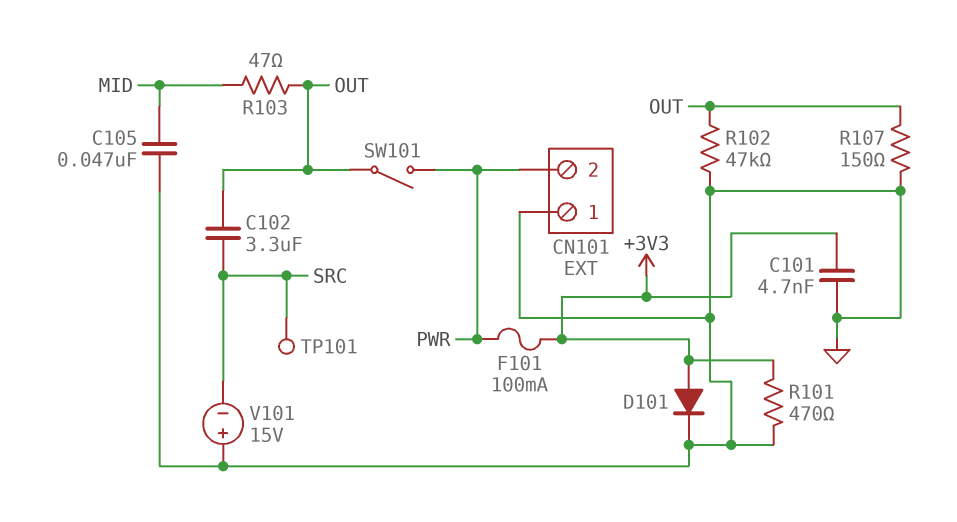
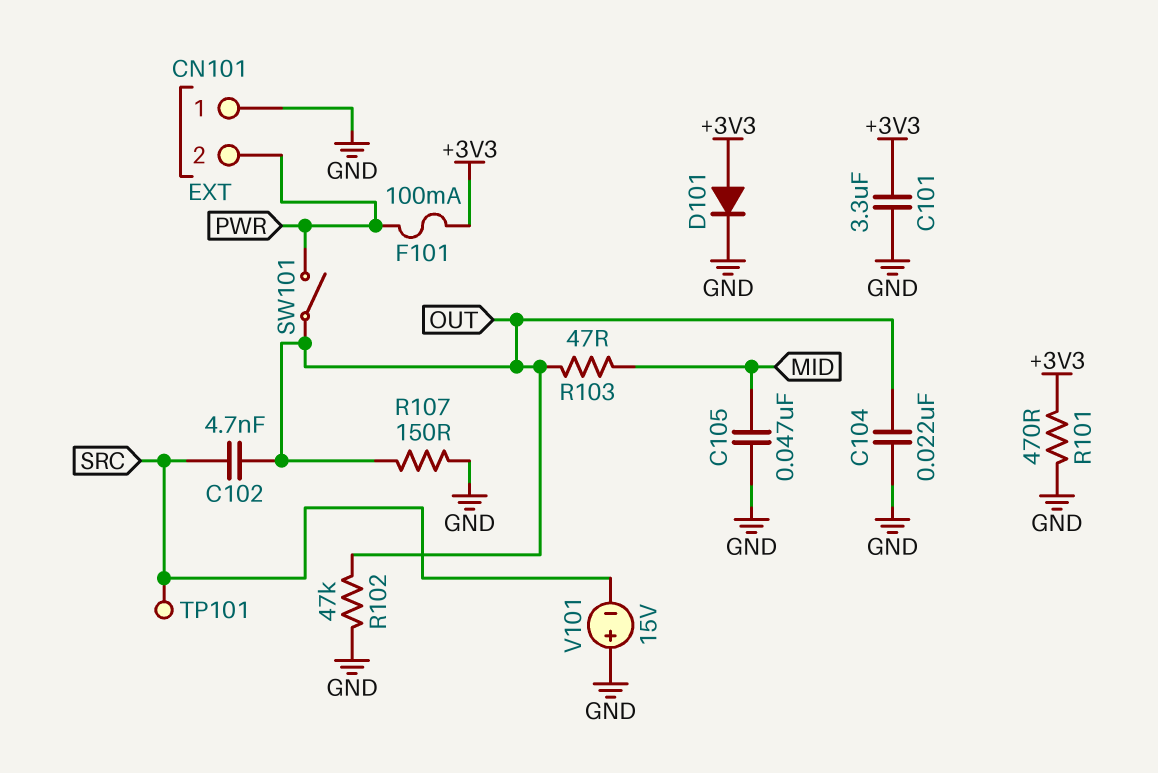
C101: 4.7nF (+3V3, GND) -> 3.3uF (+3V3, GND)
C102: 3.3uF (OUT, SRC) -> 4.7nF (OUT, SRC)
C104: none -> 22nF (GND, OUT)

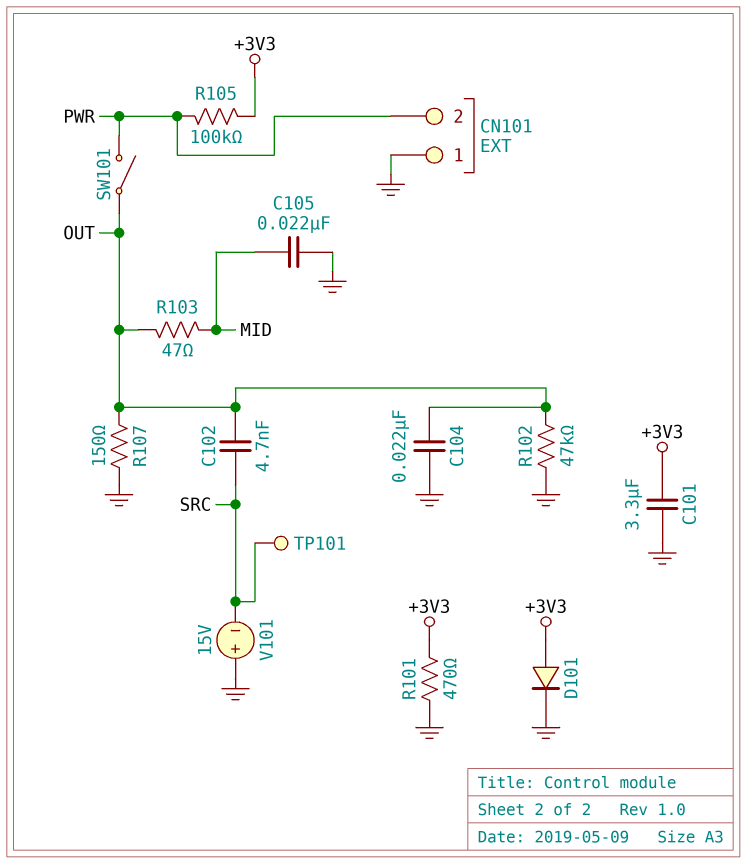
C105: 47nF (GND, MID) -> 22nF (GND, MID)
F101: 100mA (+3V3, PWR) -> none
R105: none -> 100k (+3V3, PWR)

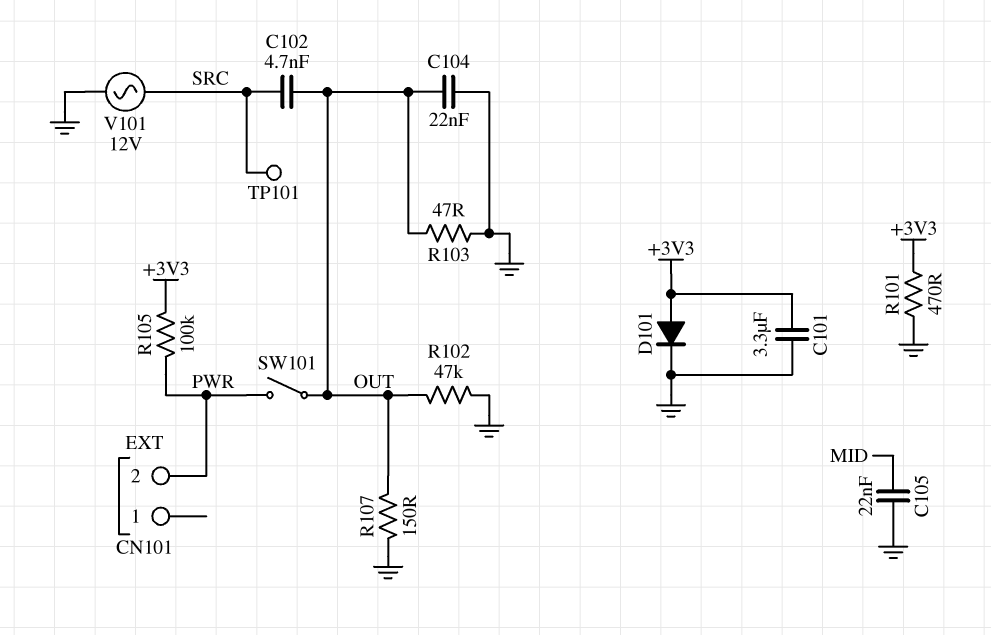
CN101 pin 1: GND -> none
R103: 47 (MID, OUT) -> 47 (GND, OUT)
V101: 15V (plus GND, minus SRC) -> AC 12V (GND, SRC)

